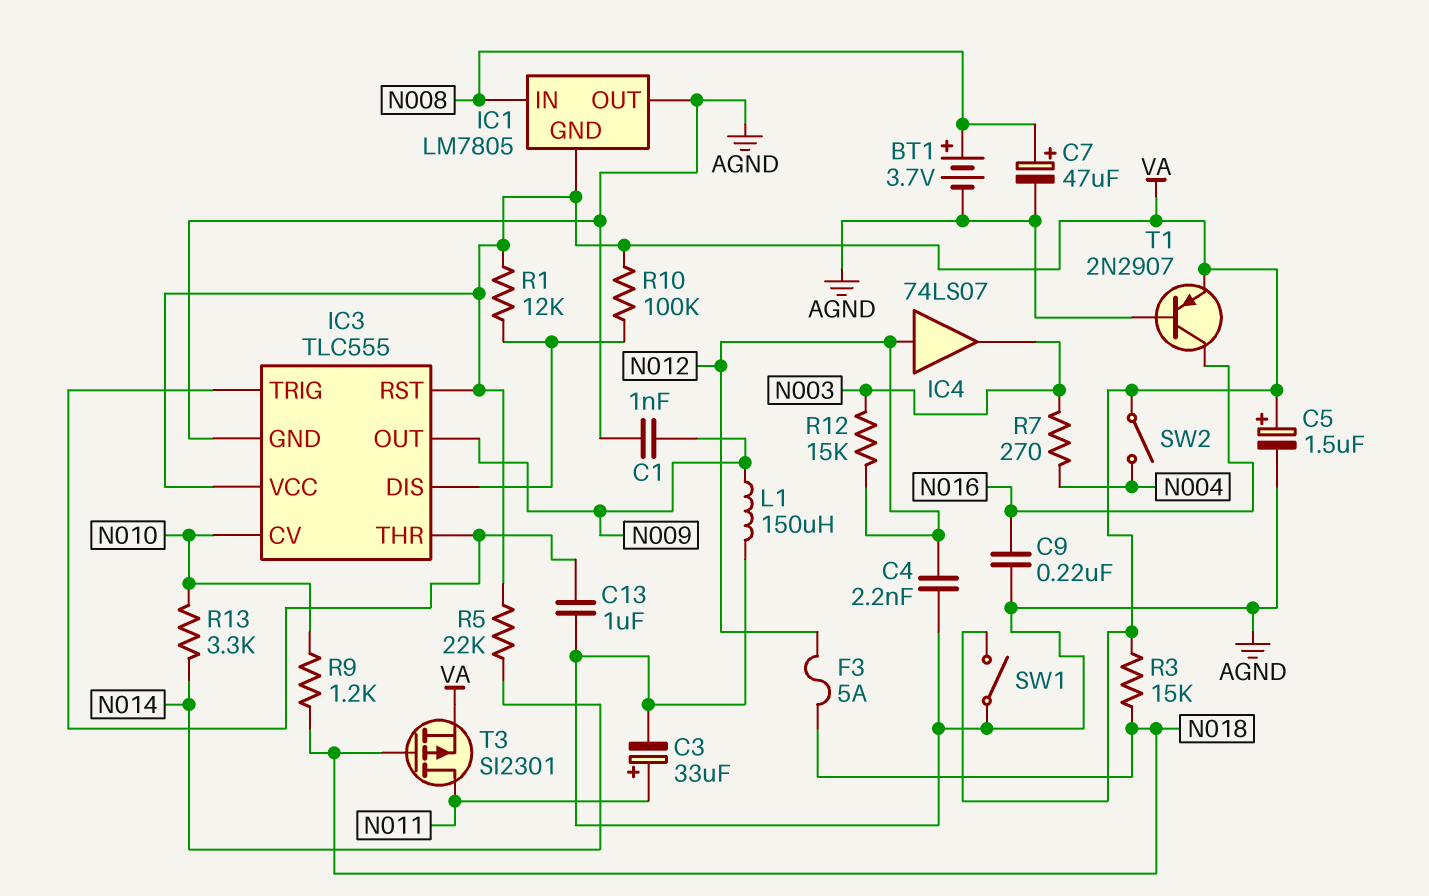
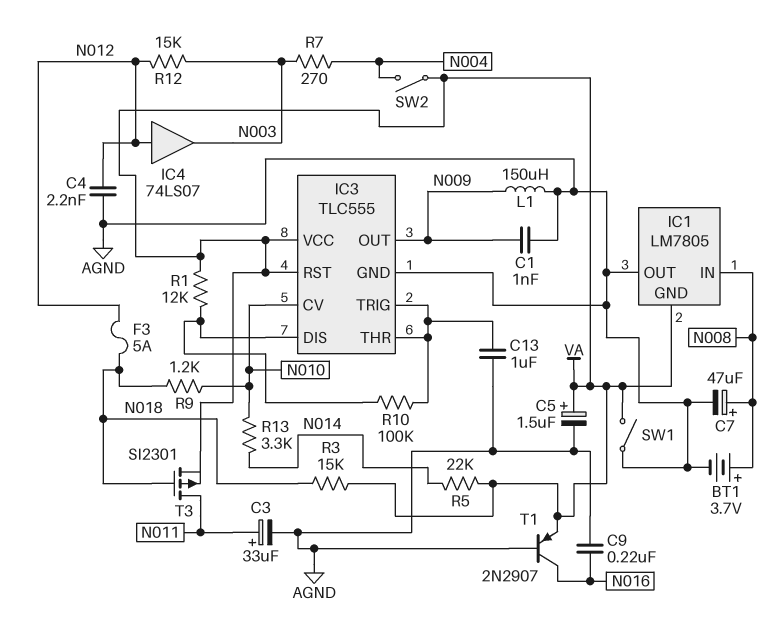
R10: 100k (IC3/DIS, VA) -> 100k (IC3/DIS, IC3/THR)

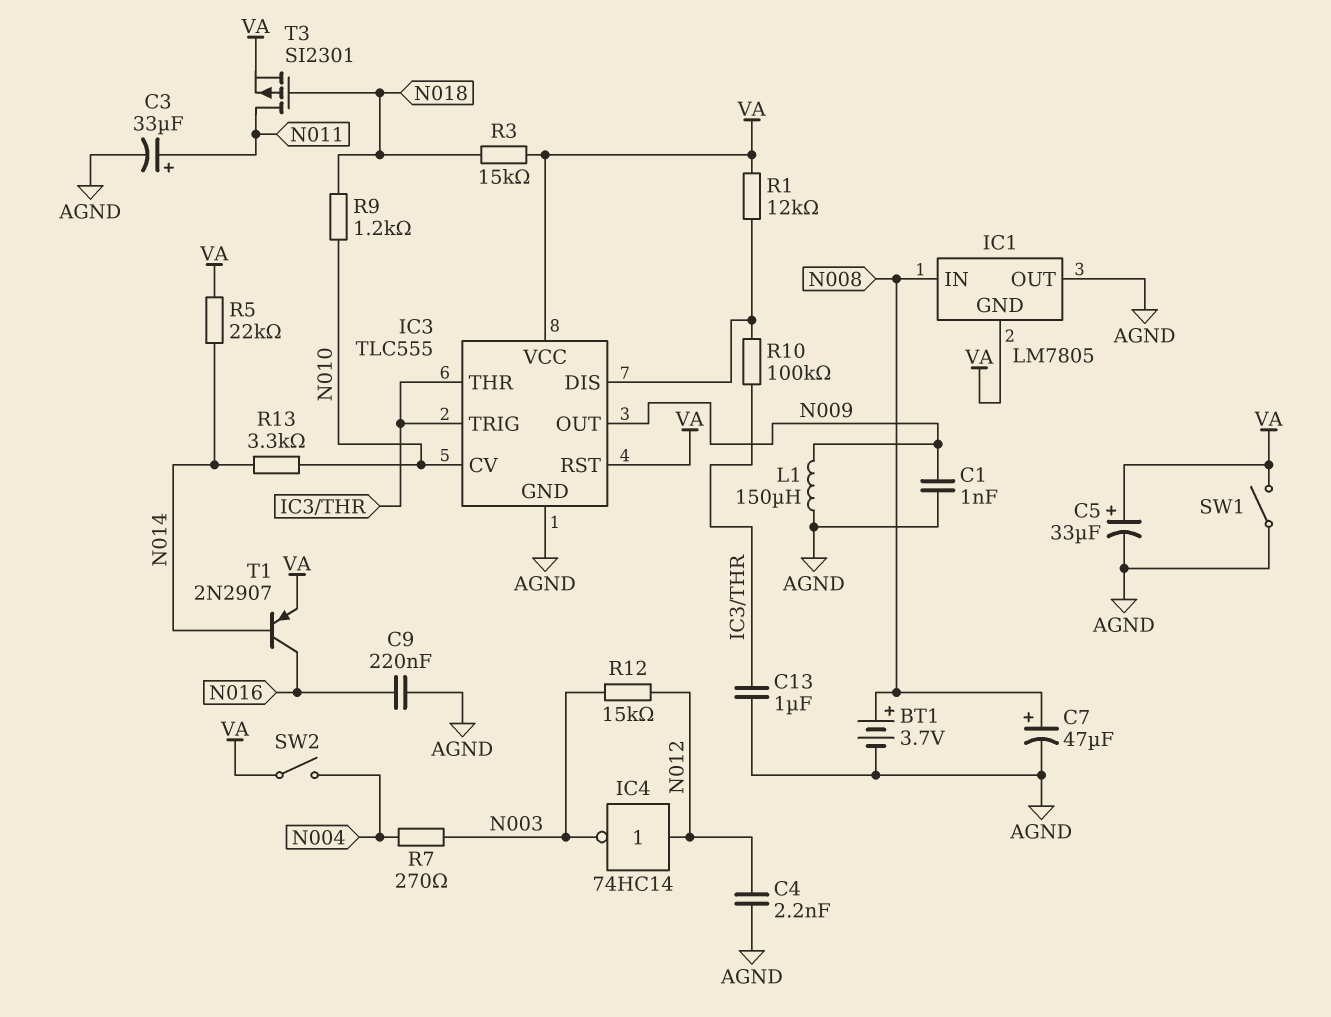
C5: 1.5uF (plus VA, minus AGND) -> 33uF (plus VA, minus AGND)
F3: 5A (N012, N018) -> none
IC4: buffer 74LS07 (in N012, out N003) -> NOT 74HC14 (in N012, out N003)
T1: PNP 2N2907 (B AGND, C N016, E VA) -> PNP 2N2907 (B N014, C N016, E VA)

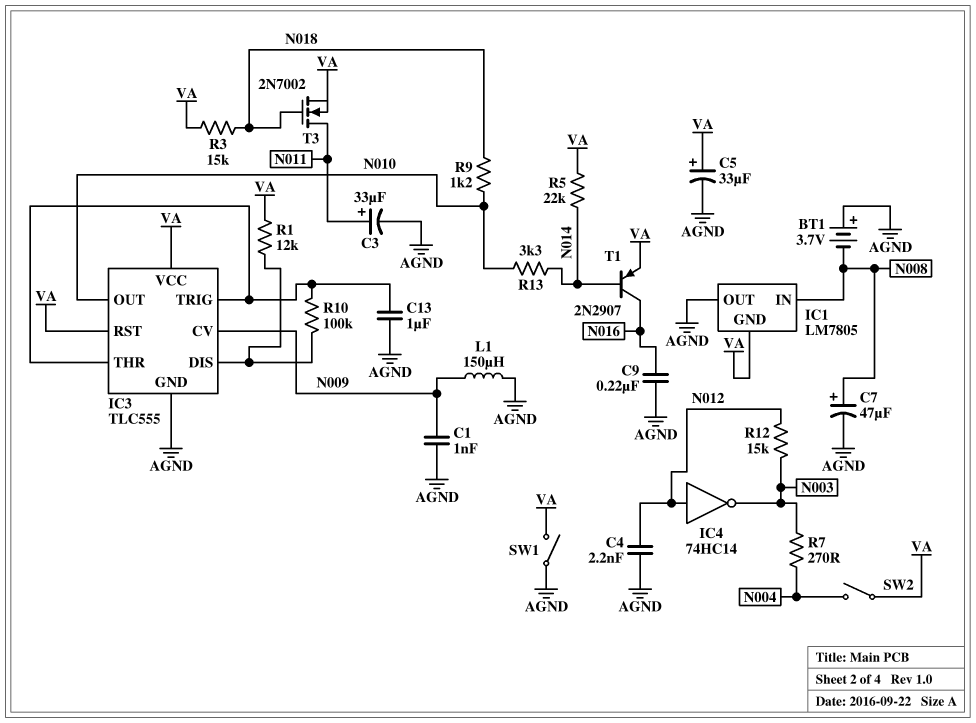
BT1: 3.7V (plus N008, minus AGND) -> 3.7V (plus AGND, minus N008)
IC3 pin CV: N010 -> N009
IC3 pin OUT: N009 -> N010
T3: PMOS SI2301 (G N018, D N011, S VA) -> NMOS 2N7002 (G N018, D N011, S VA)

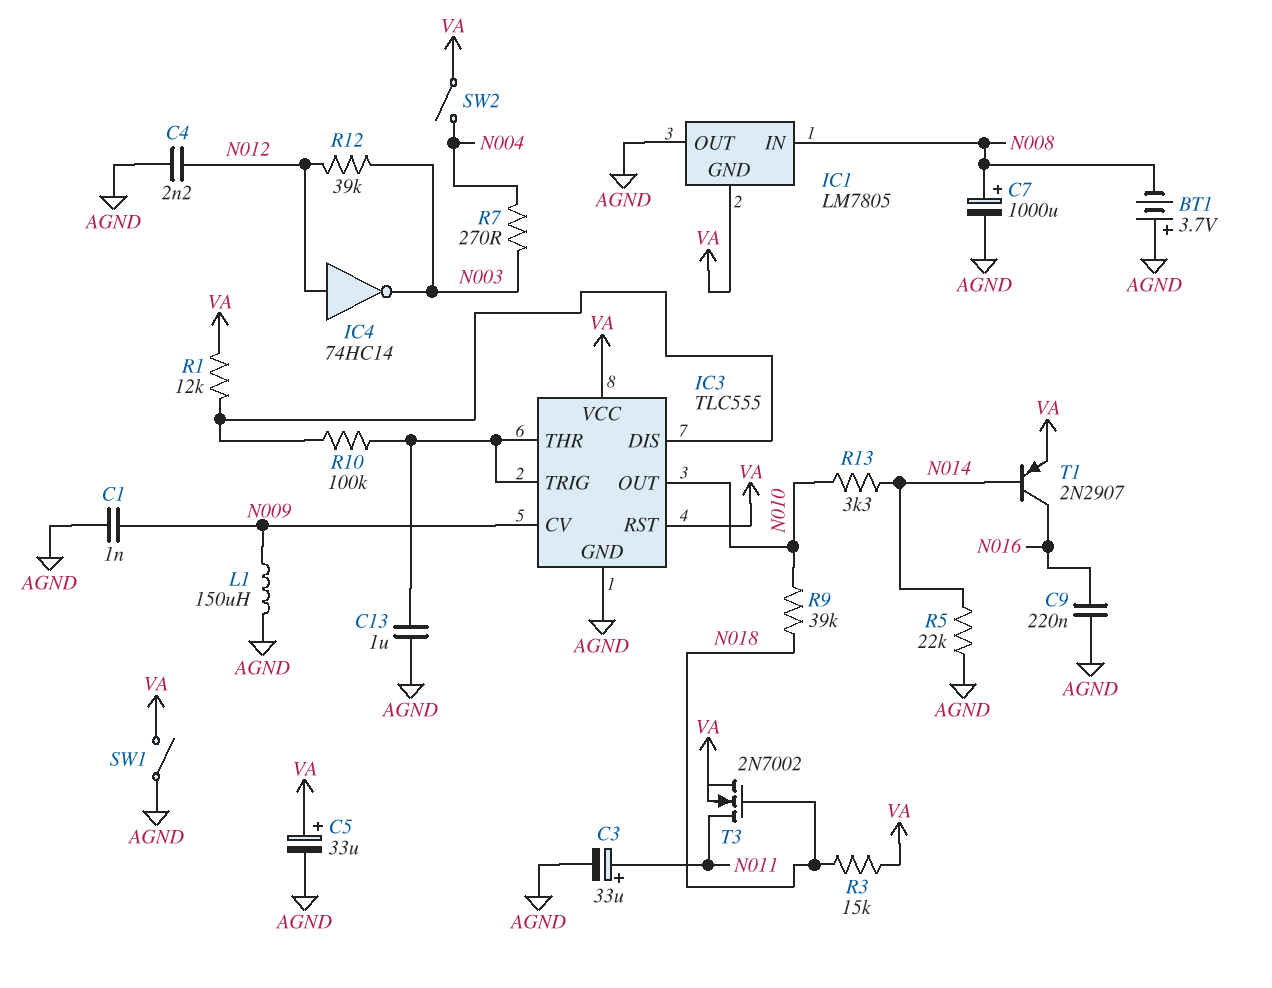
C7: 47uF (plus N008, minus AGND) -> 1000uF (plus N008, minus AGND)
R5: 22k (N014, VA) -> 22k (AGND, N014)
R9: 1.2k (N010, N018) -> 39k (N010, N018)
R12: 15k (N003, N012) -> 39k (N003, N012)

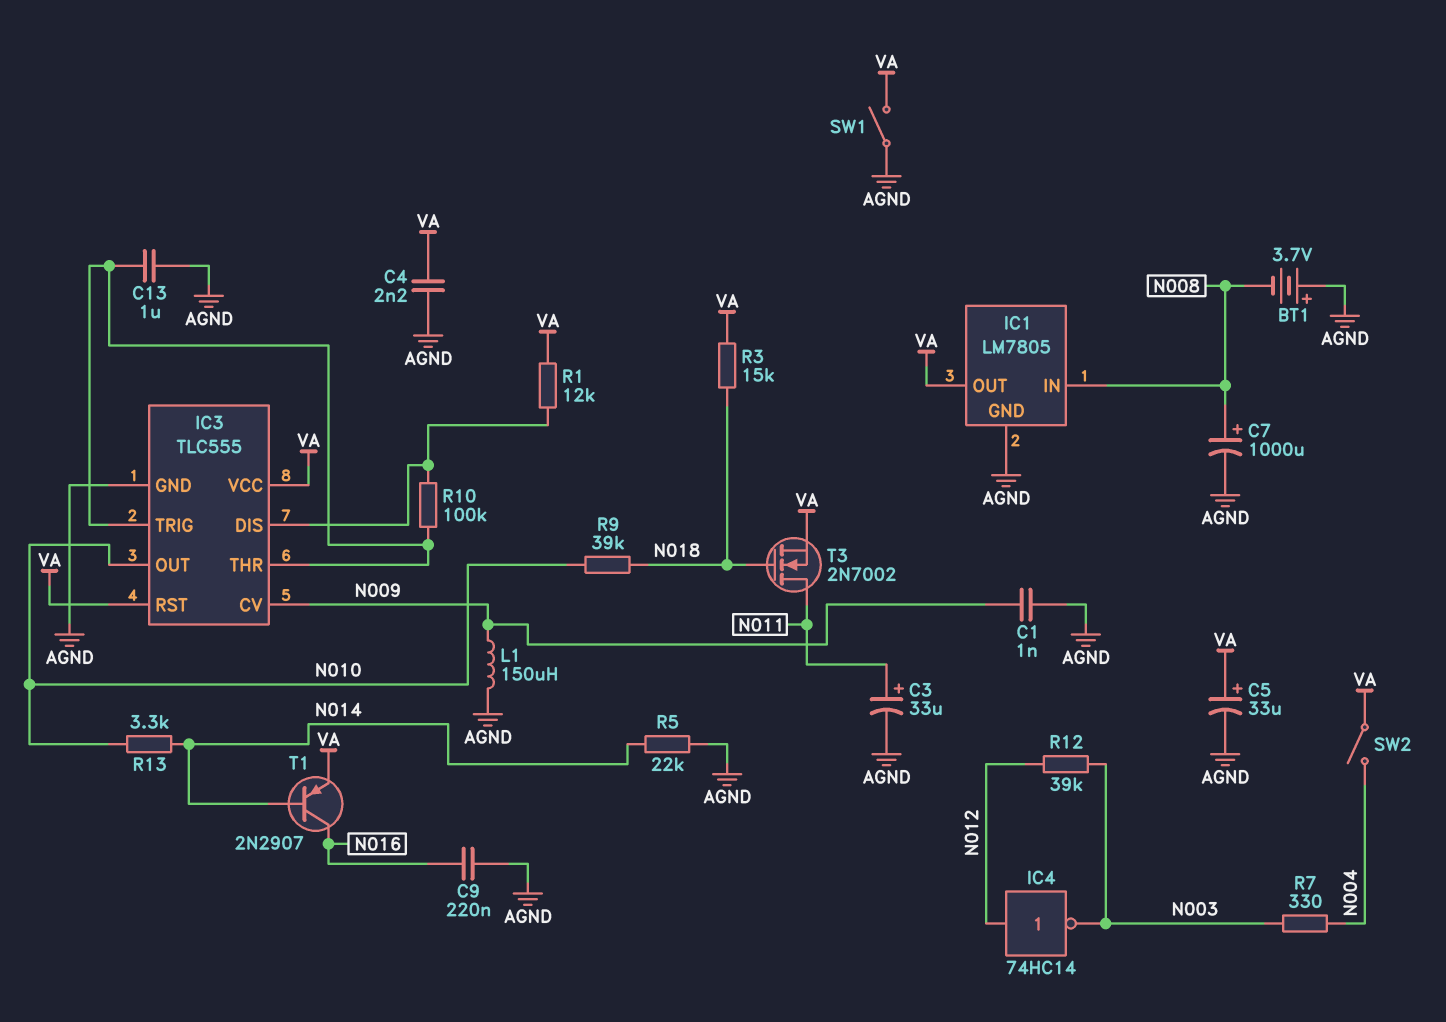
C4: 2.2nF (AGND, N012) -> 2.2nF (AGND, VA)
IC1 pin GND: VA -> AGND
IC1 pin OUT: AGND -> VA
R7: 270 (N003, N004) -> 330 (N003, N004)

